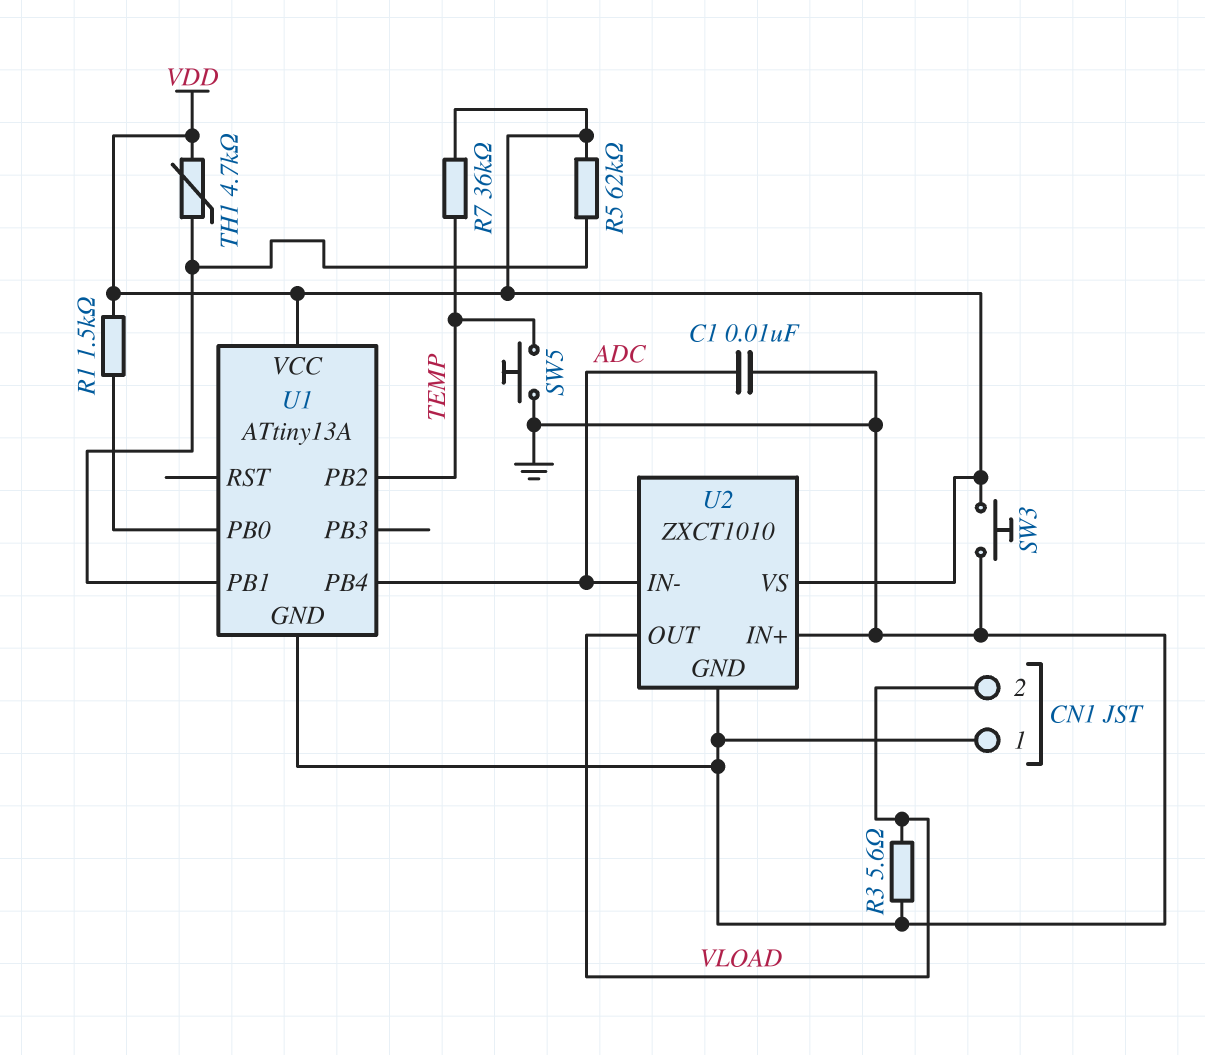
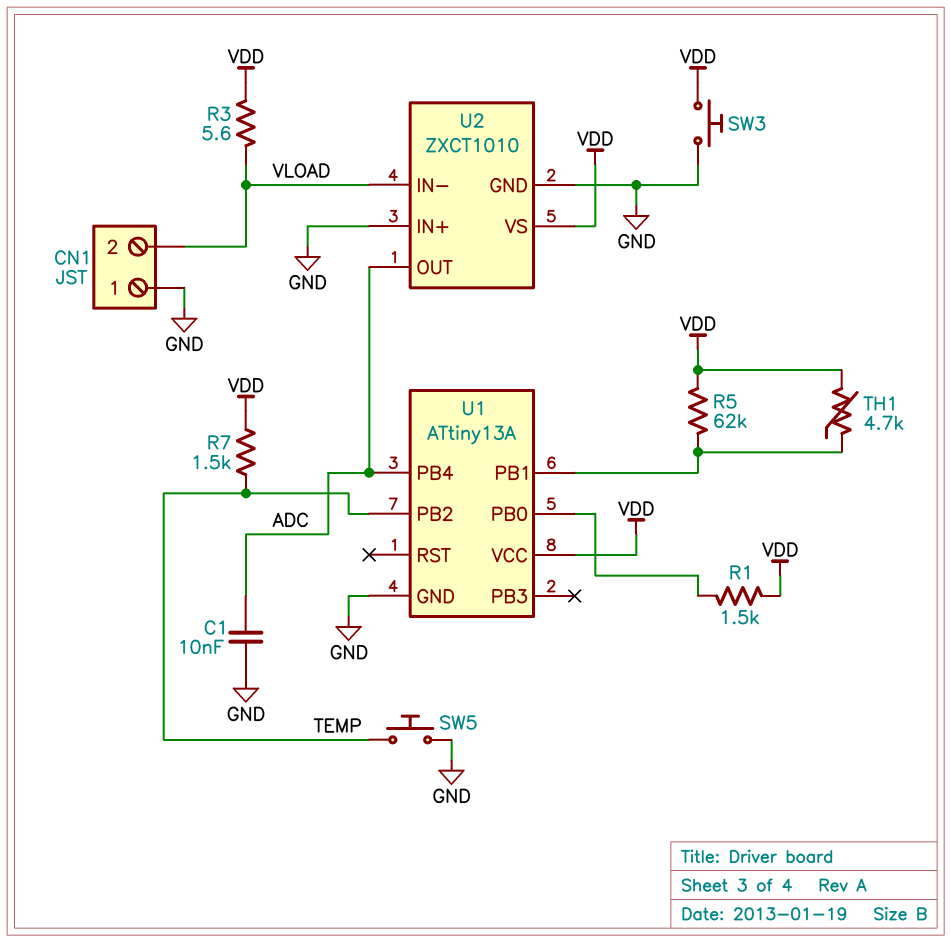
R3: 5.6 (GND, VLOAD) -> 5.6 (VDD, VLOAD)
R7: 36k (TEMP, VDD) -> 1.5k (TEMP, VDD)
U2 pin IN-: ADC -> VLOAD
U2 pin OUT: VLOAD -> ADC

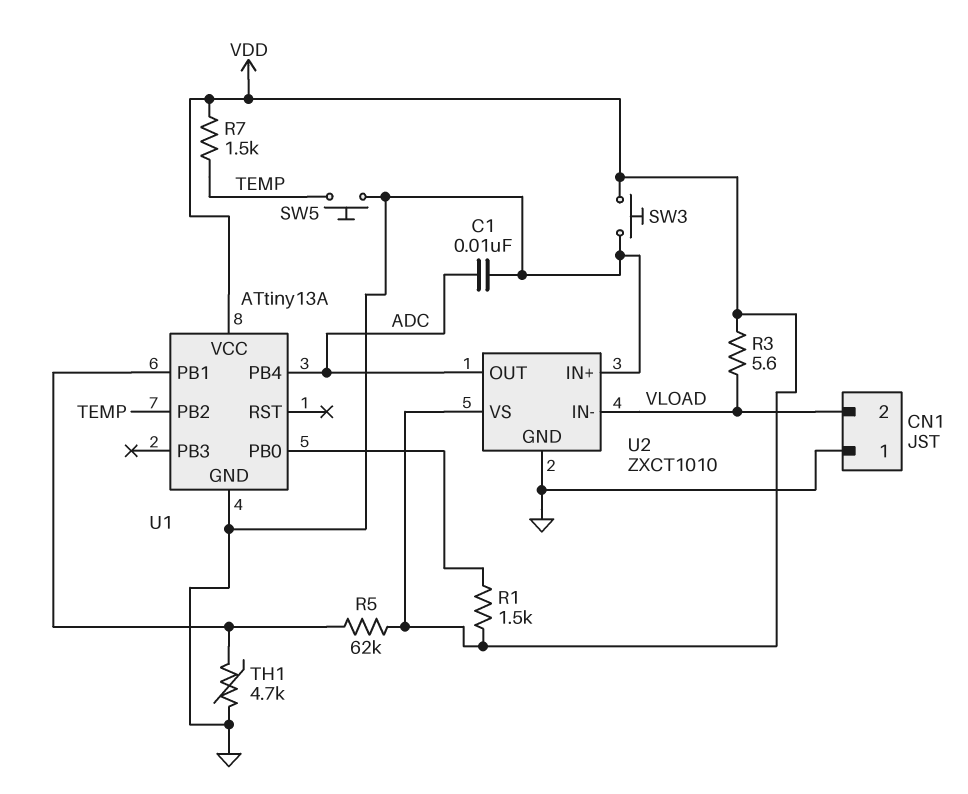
TH1: 4.7k (U1/PB1, VDD) -> 4.7k (GND, U1/PB1)

